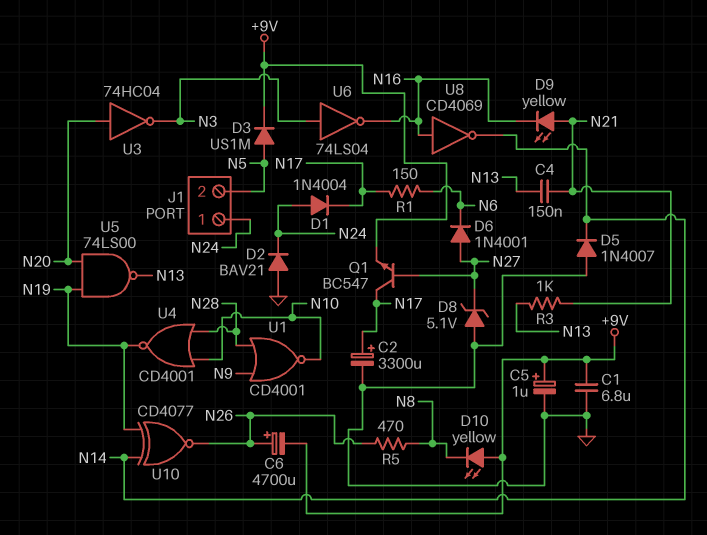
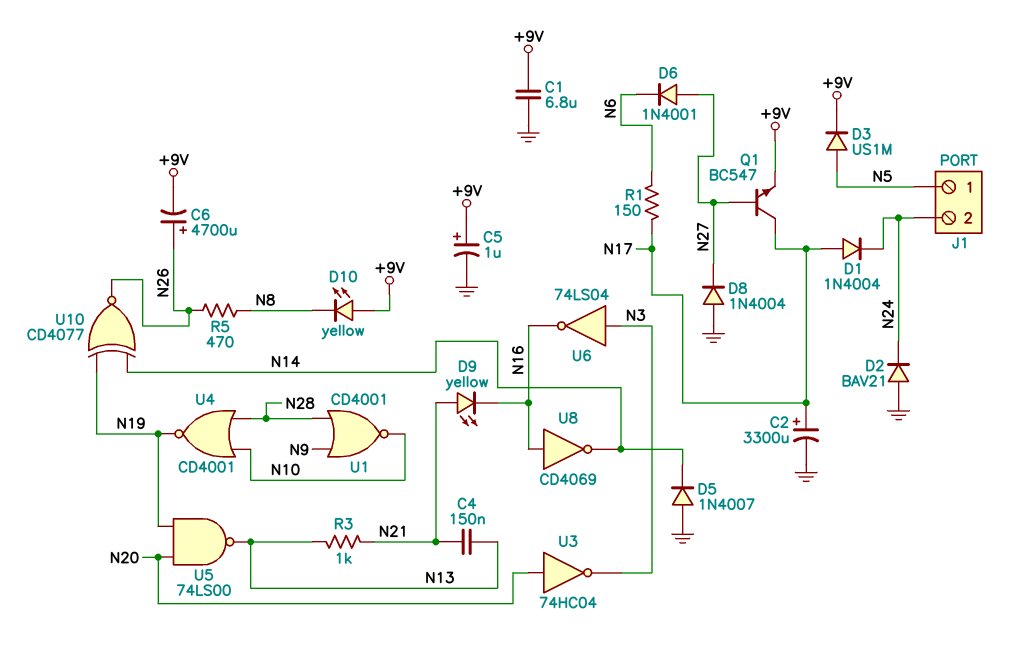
D1: diode 1N4004 (A N24, K N17) -> diode 1N4004 (A N17, K N24)
D8: zener 5.1V (A GND, K N27) -> diode 1N4004 (A GND, K N27)
J1 pin 1: N24 -> N5
J1 pin 2: N5 -> N24

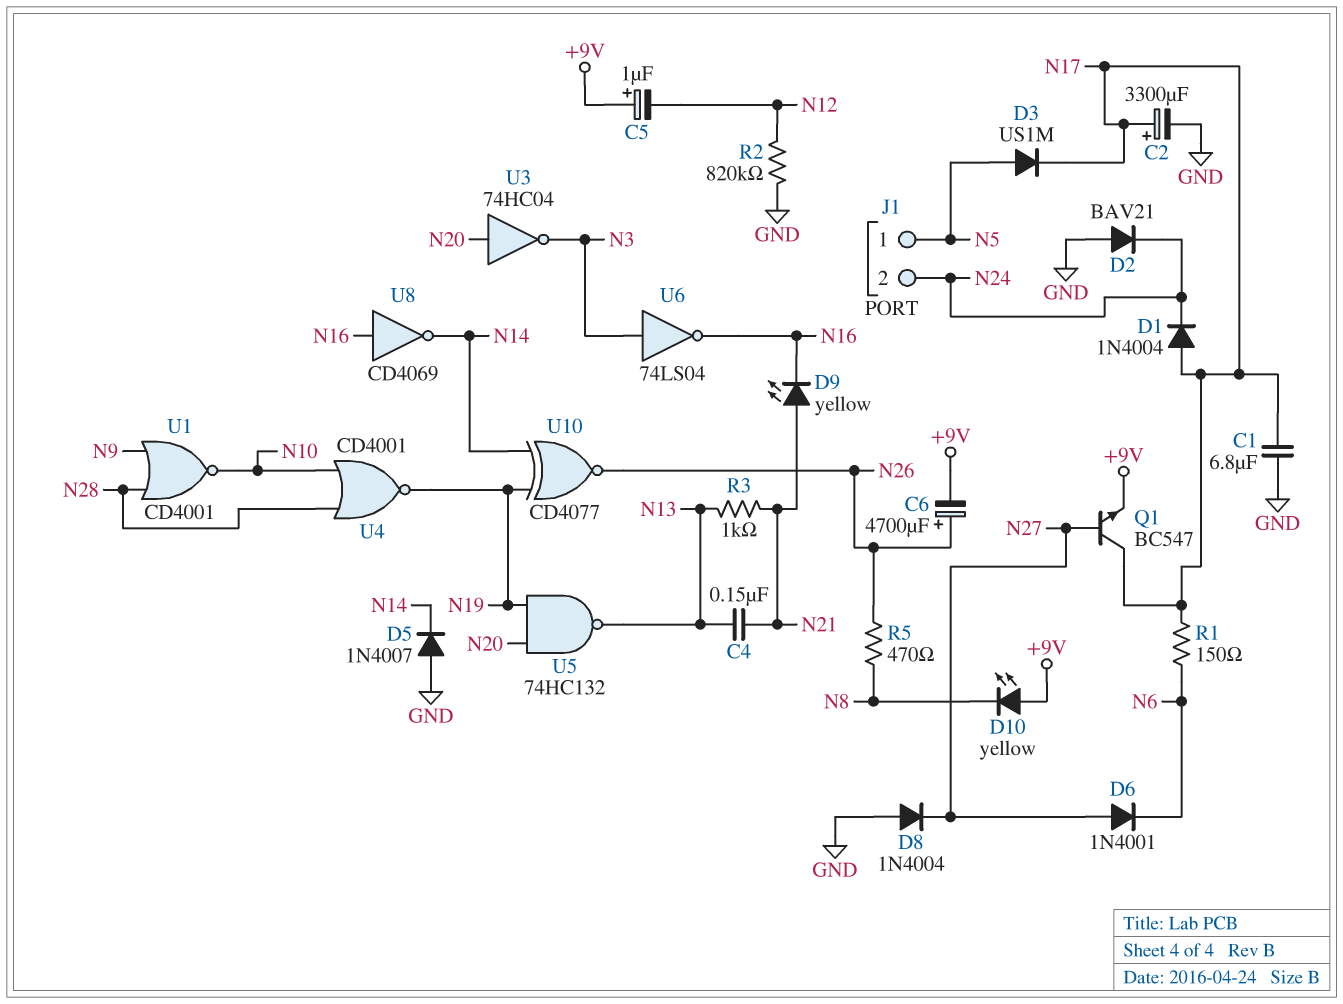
C1: 6.8uF (+9V, GND) -> 6.8uF (GND, N17)
C5: 1uF (plus +9V, minus GND) -> 1uF (plus +9V, minus N12)
D3: diode US1M (A N5, K +9V) -> diode US1M (A N5, K N17)
R2: none -> 820k (GND, N12)
U5: NAND 74LS00 (in N19, in N20, out N13) -> NAND 74HC132 (in N19, in N20, out N13)

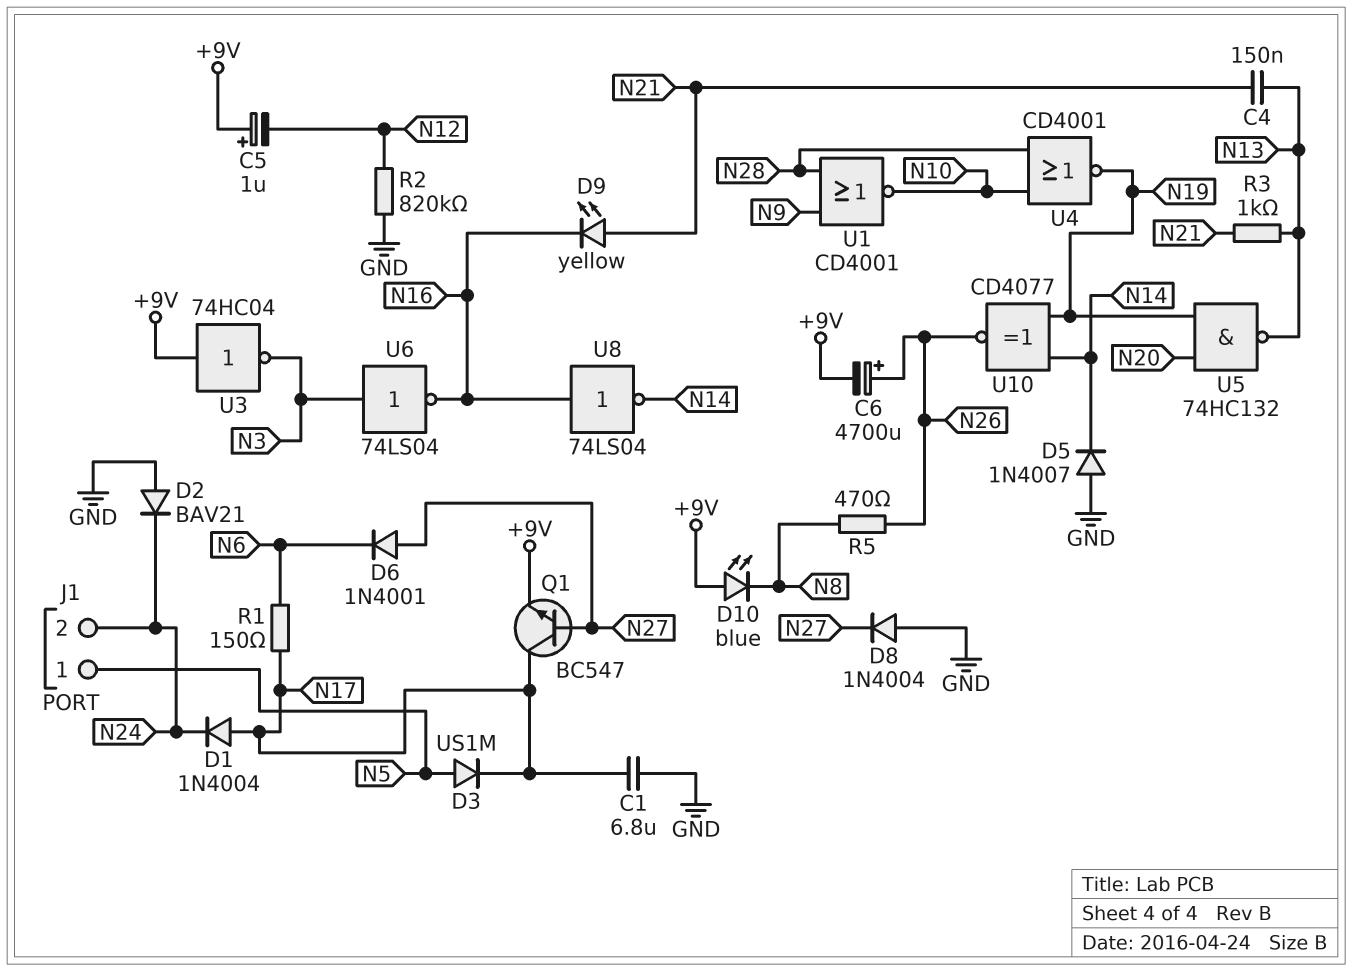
C2: 3300uF (plus N17, minus GND) -> none
D10: LED yellow (A +9V, K N8) -> LED blue (A +9V, K N8)
U3: NOT 74HC04 (in N20, out N3) -> NOT 74HC04 (in +9V, out N3)
U8: NOT CD4069 (in N16, out N14) -> NOT 74LS04 (in N16, out N14)

